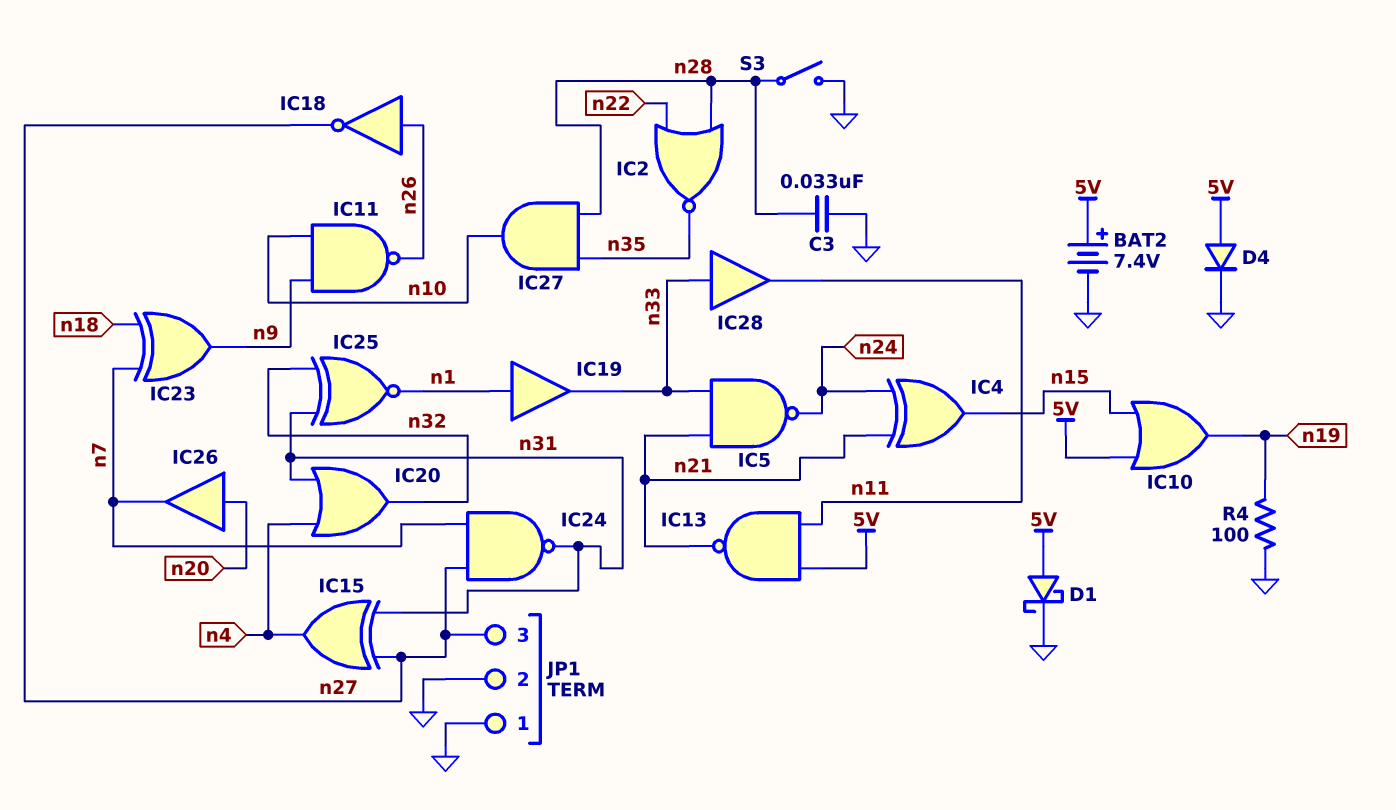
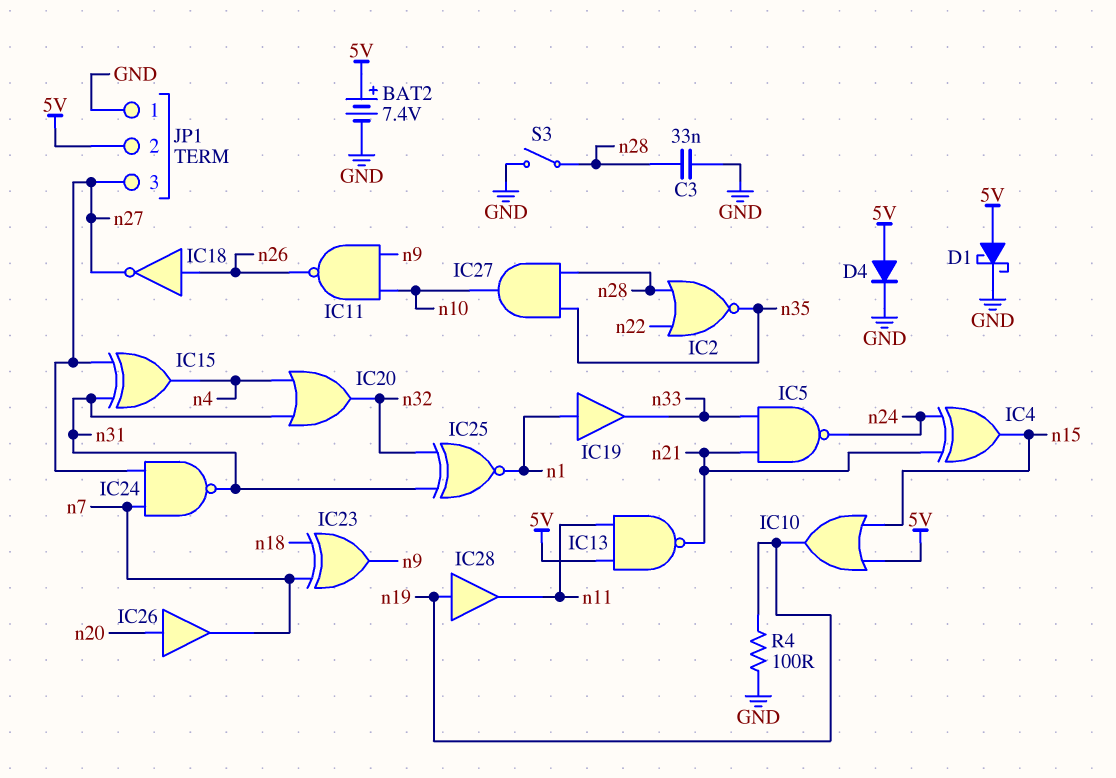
IC28: buffer (in n33, out n11) -> buffer (in n19, out n11)
JP1 pin 2: GND -> 5V

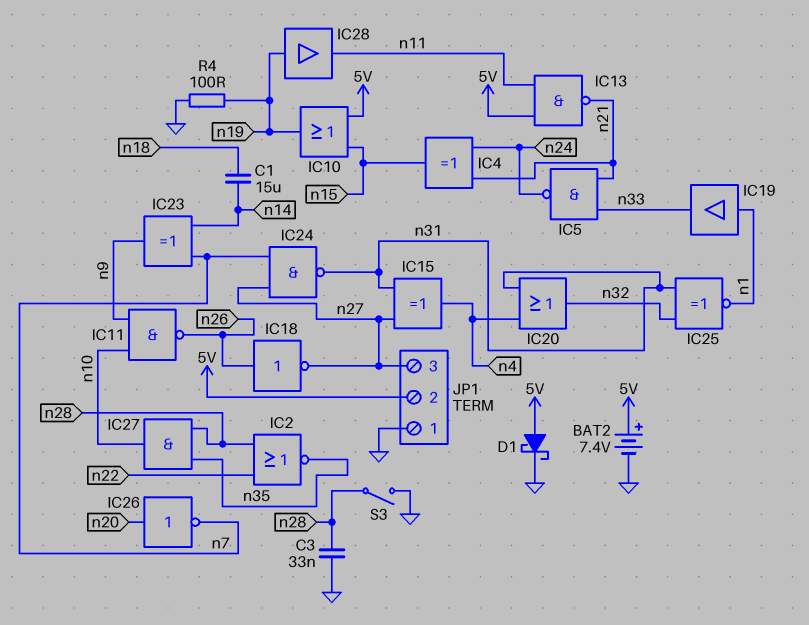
C1: none -> 15uF (n14, n18)
D4: diode (A 5V, K GND) -> none
IC23: XOR (in n7, in n18, out n9) -> XOR (in n7, in n14, out n9)
IC26: buffer (in n20, out n7) -> NOT (in n20, out n7)

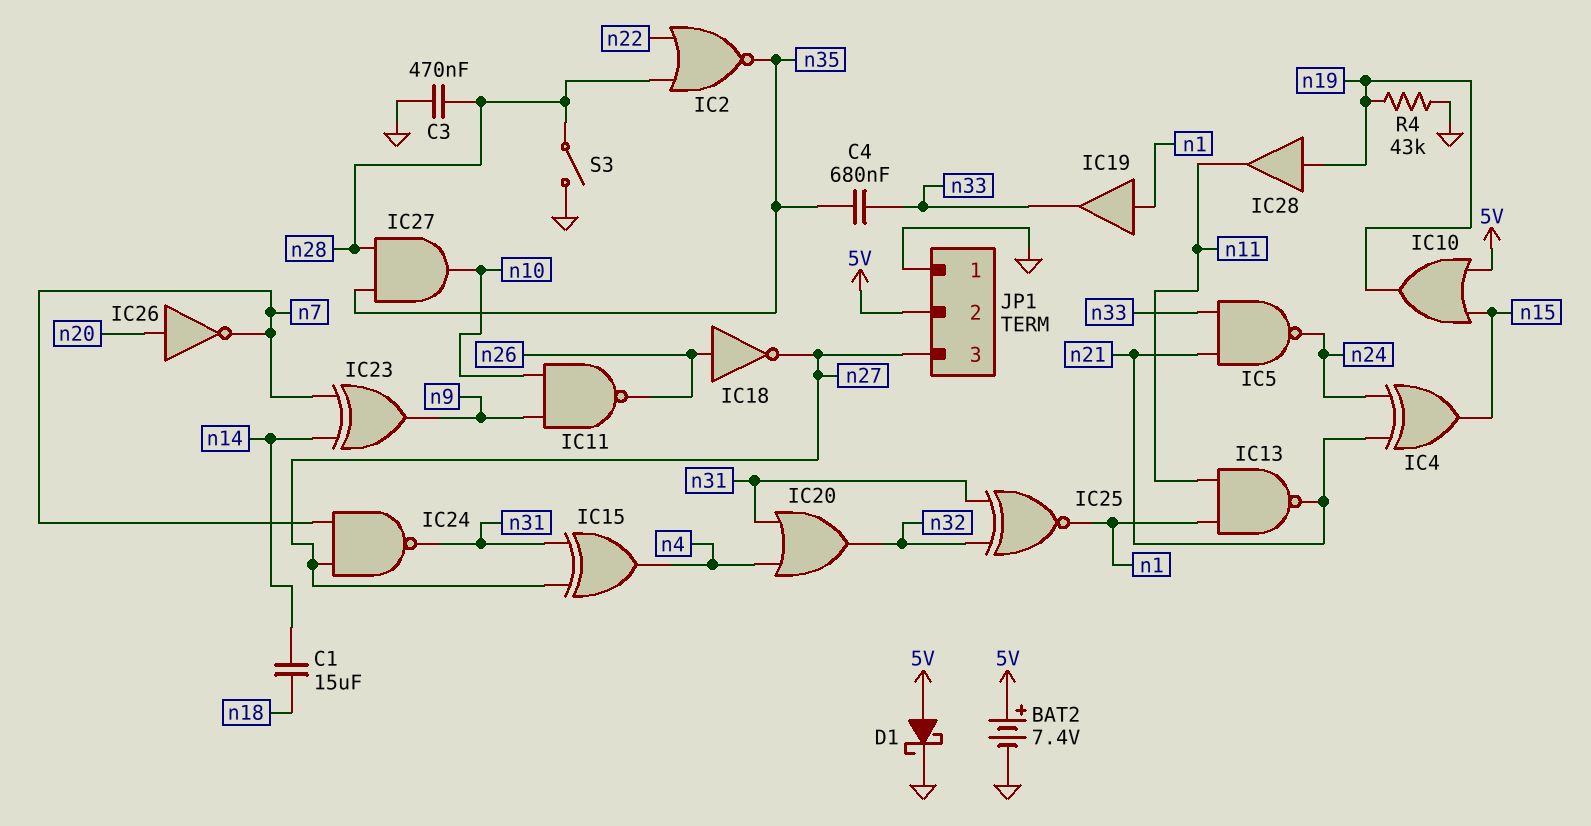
C3: 33nF (GND, n28) -> 470nF (GND, n28)
C4: none -> 680nF (n33, n35)
IC13: NAND (in 5V, in n11, out n21) -> NAND (in n1, in n11, out n21)
R4: 100 (GND, n19) -> 43k (GND, n19)

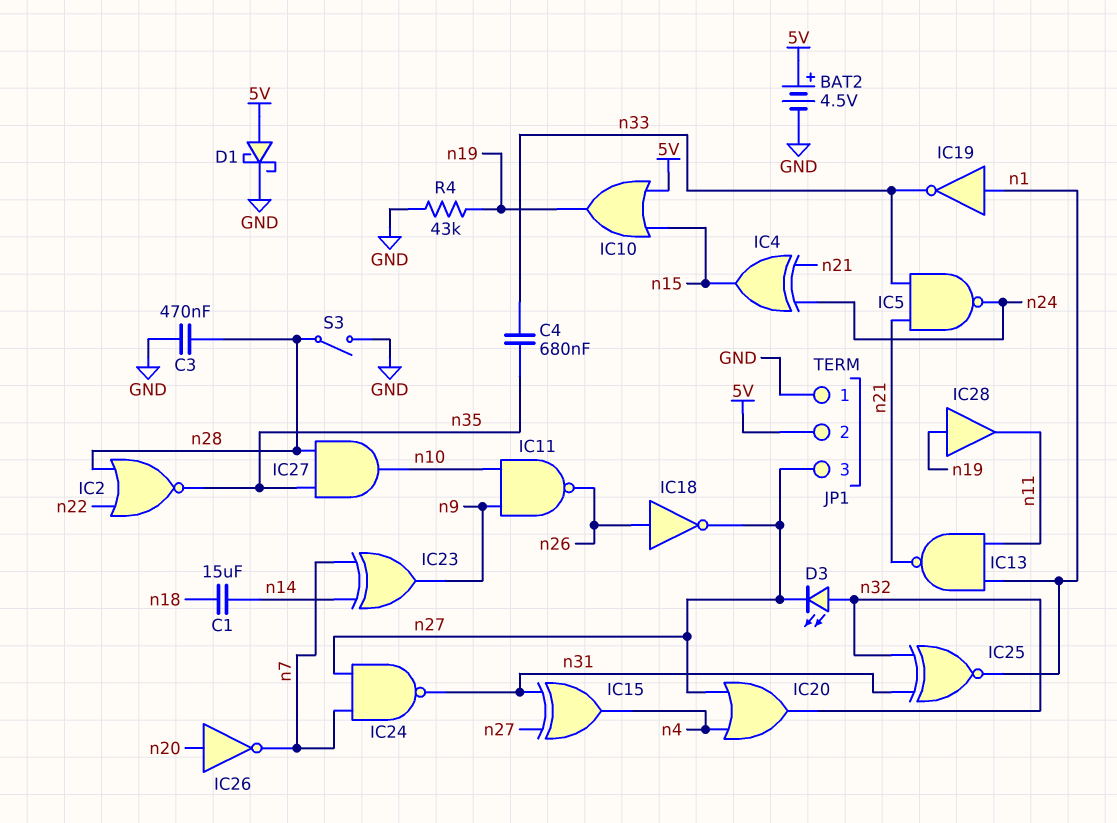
BAT2: 7.4V (plus 5V, minus GND) -> 4.5V (plus 5V, minus GND)
D3: none -> LED (A n32, K n27)
IC19: buffer (in n1, out n33) -> NOT (in n1, out n33)
IC20: OR (in n4, in n31, out n32) -> OR (in n4, in n27, out n32)

